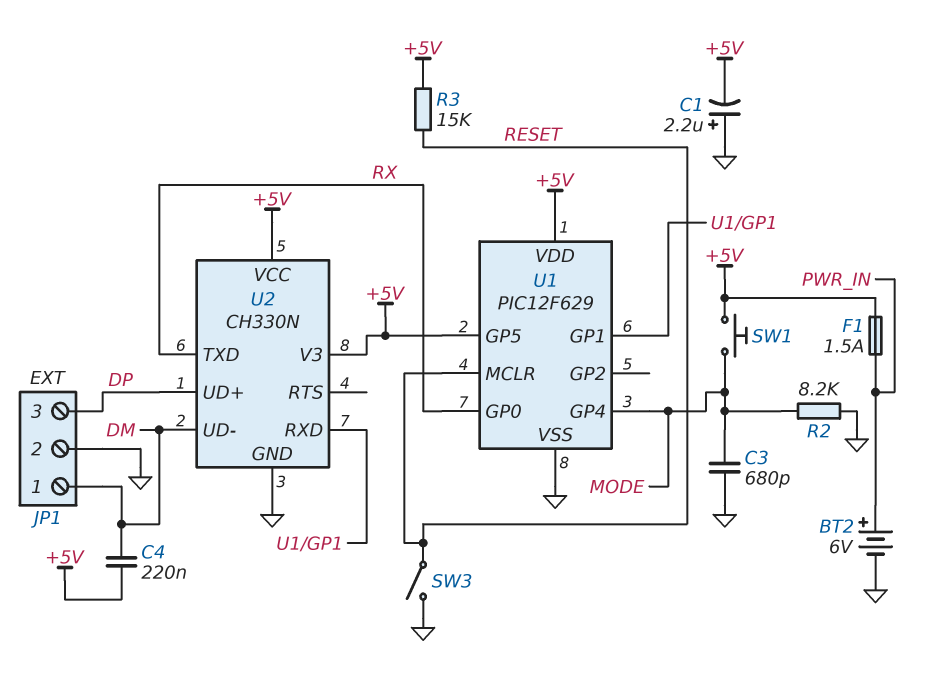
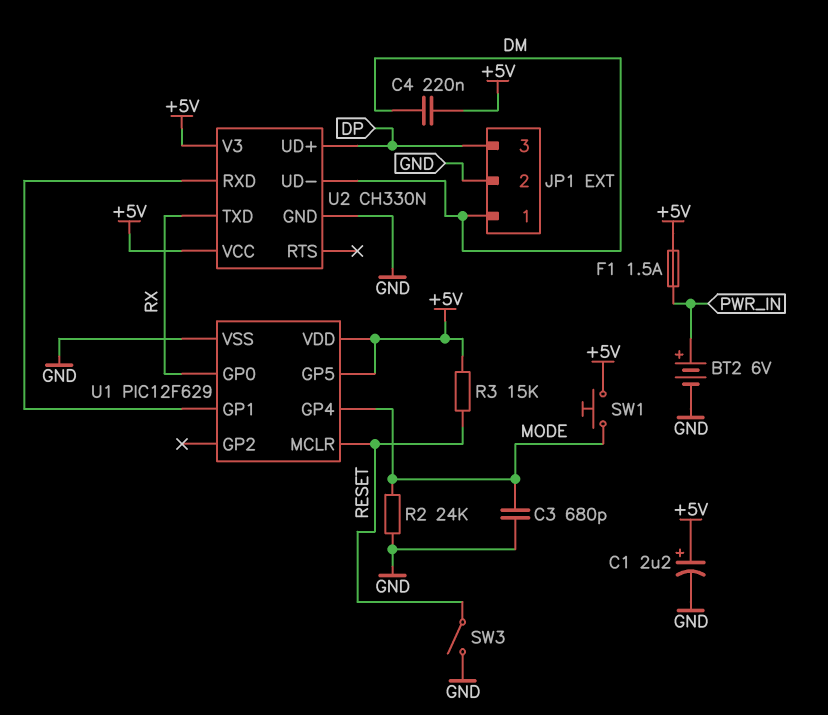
C1: 2.2uF (plus GND, minus +5V) -> 2.2uF (plus +5V, minus GND)
R2: 8.2k (GND, MODE) -> 24k (GND, MODE)

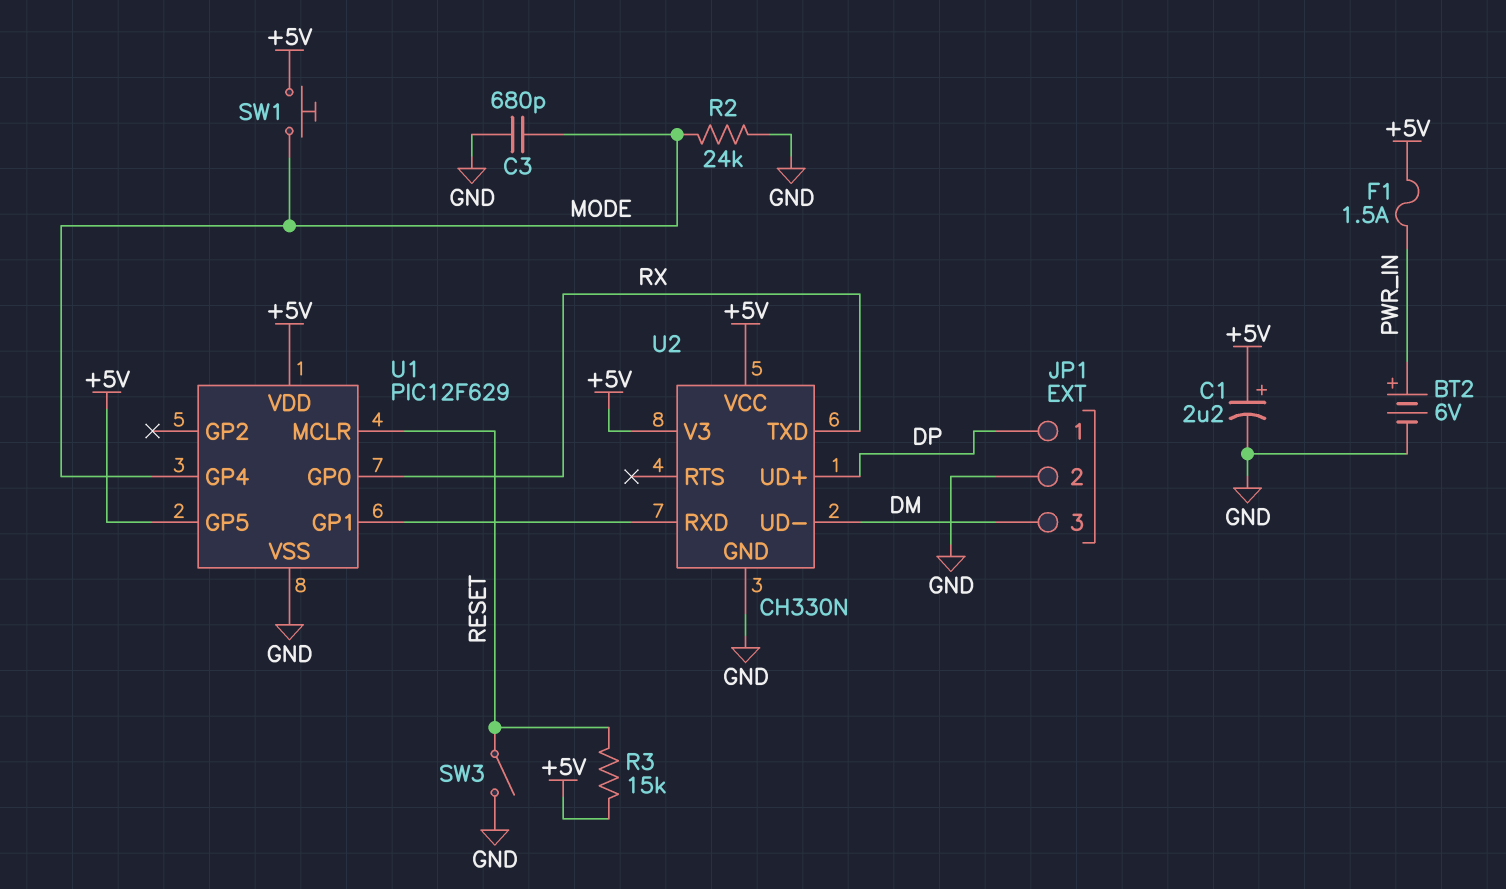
C4: 220nF (+5V, DM) -> none
JP1 pin 1: DM -> DP
JP1 pin 3: DP -> DM

